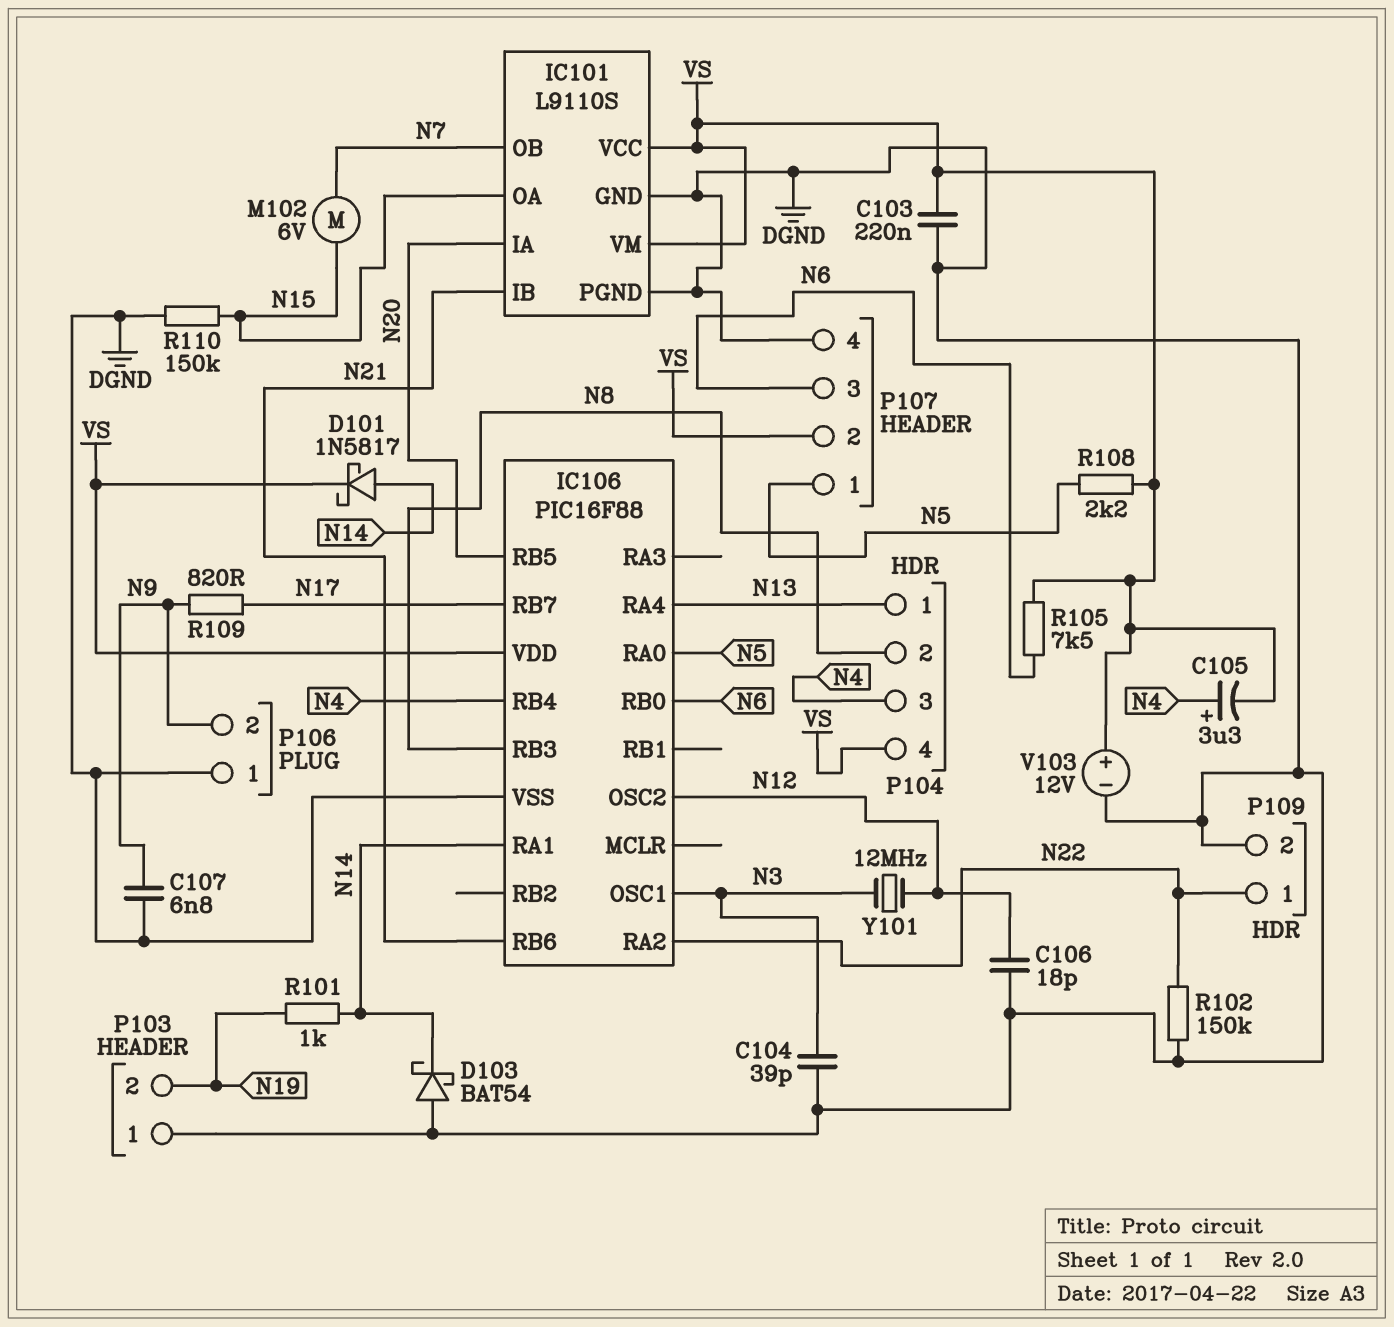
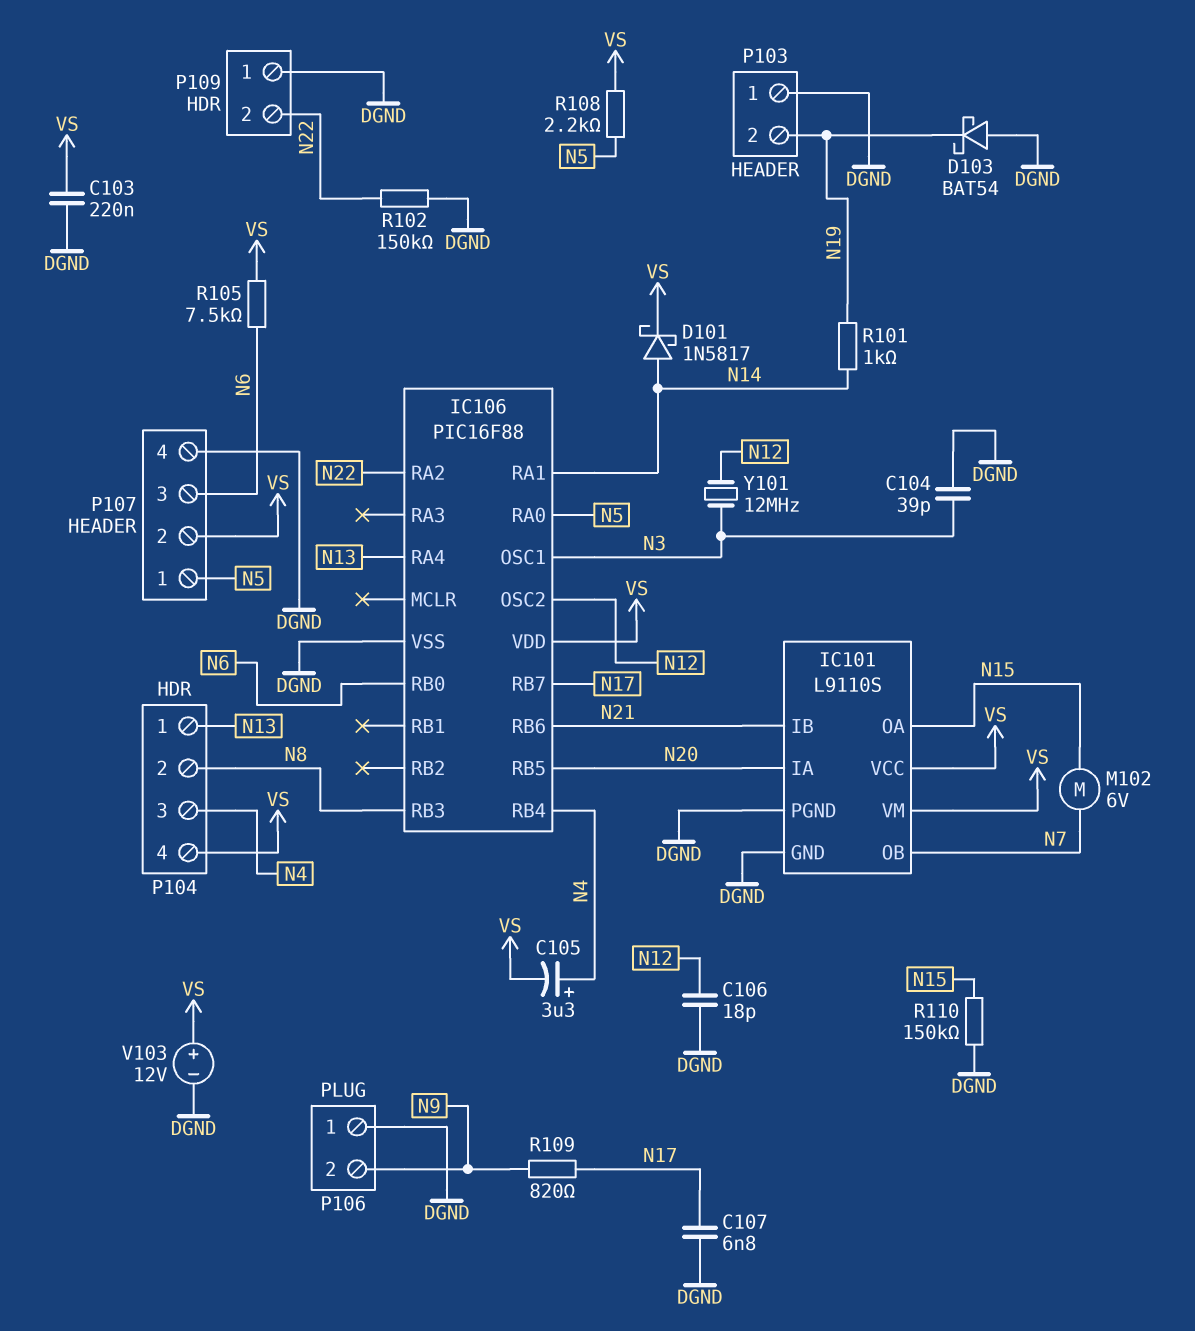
C107: 6.8nF (DGND, N9) -> 6.8nF (DGND, N17)
D103: schottky BAT54 (A DGND, K N14) -> schottky BAT54 (A DGND, K N19)
P109 pin 1: N22 -> DGND
P109 pin 2: DGND -> N22

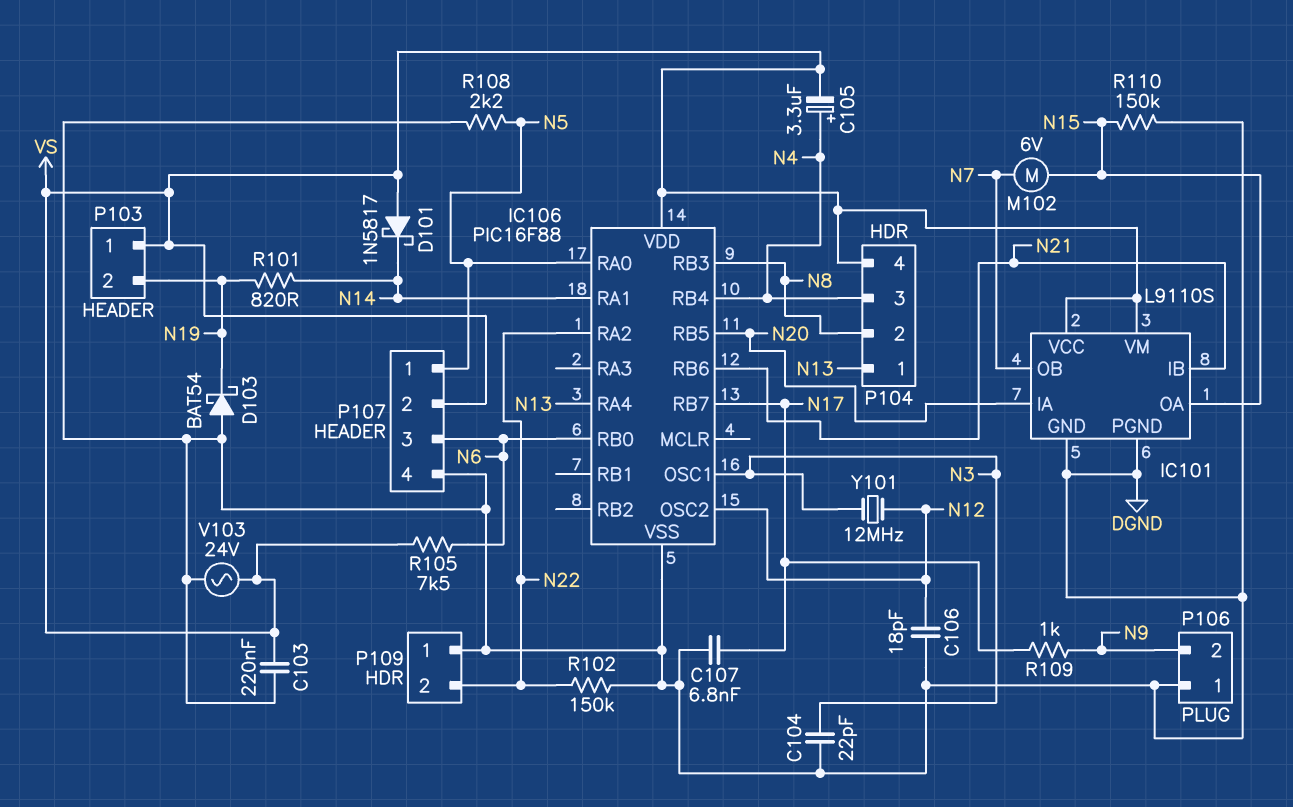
C104: 39pF (DGND, N3) -> 22pF (DGND, N3)
D101: schottky 1N5817 (A N14, K VS) -> schottky 1N5817 (A VS, K N14)
P103 pin 1: DGND -> VS
R101: 1k (N14, N19) -> 820 (N14, N19)
R108: 2.2k (N5, VS) -> 2.2k (DGND, N5)
R109: 820 (N9, N17) -> 1k (N9, N17)
V103: 12V (plus VS, minus DGND) -> AC 24V (DGND, VS)

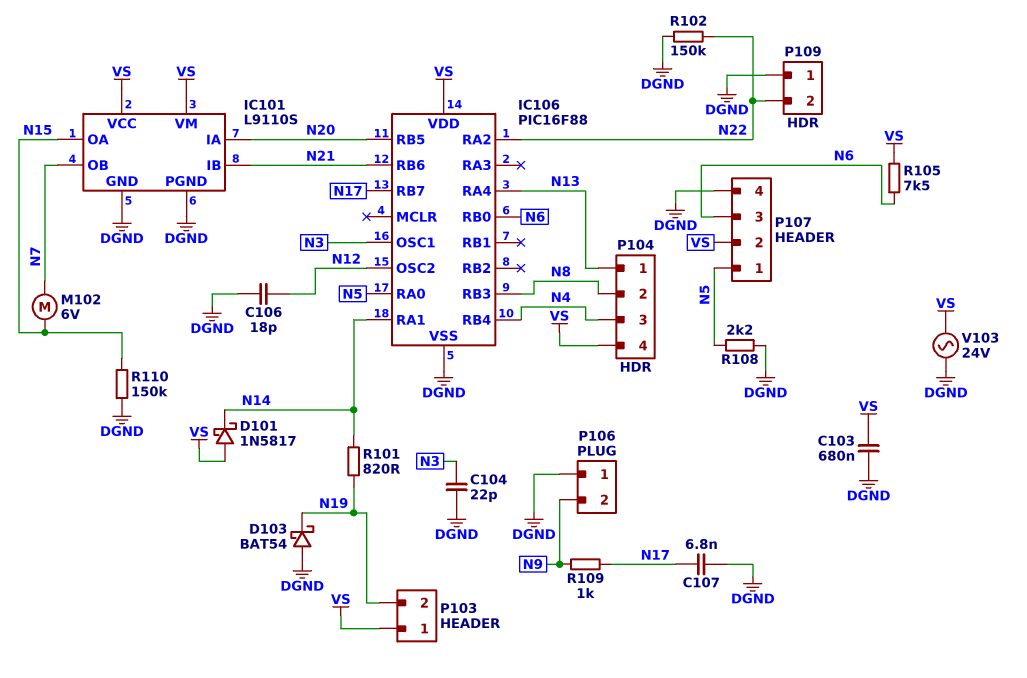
C103: 220nF (DGND, VS) -> 680nF (DGND, VS)
C105: 3.3uF (plus N4, minus VS) -> none
Y101: 12MHz (N3, N12) -> none

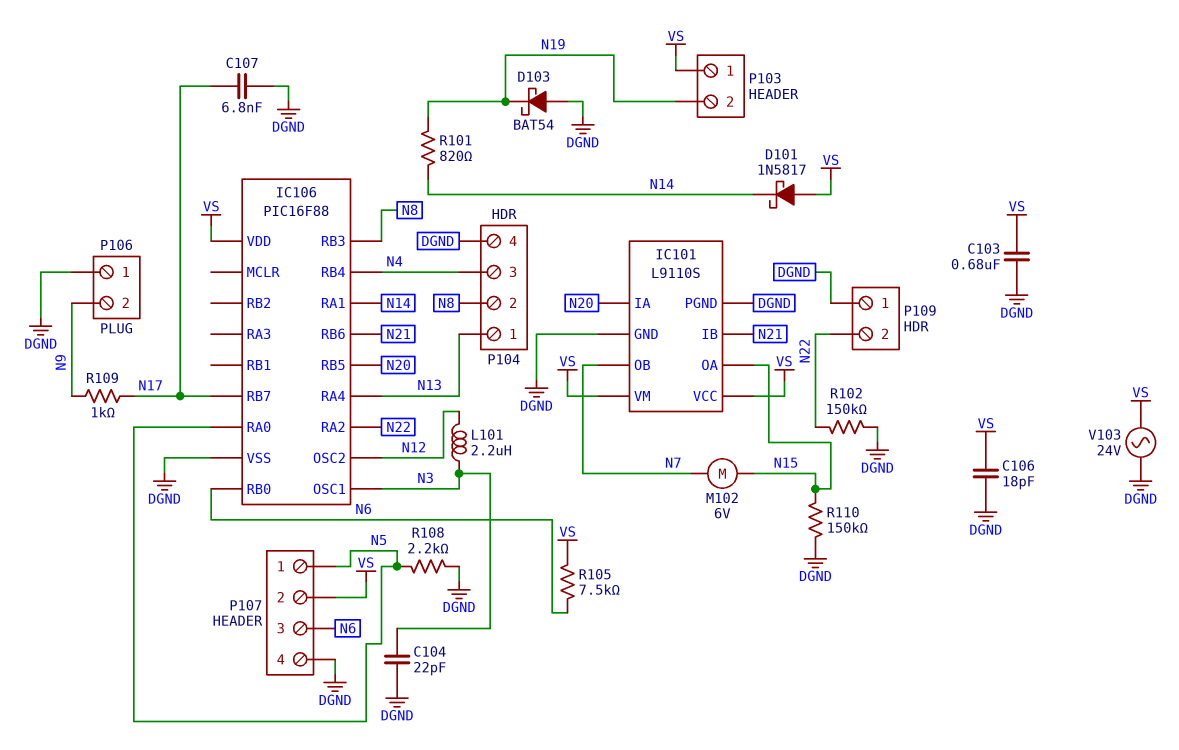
C106: 18pF (DGND, N12) -> 18pF (DGND, VS)
L101: none -> 2.2uH (N3, N12)
P104 pin 4: VS -> DGND

